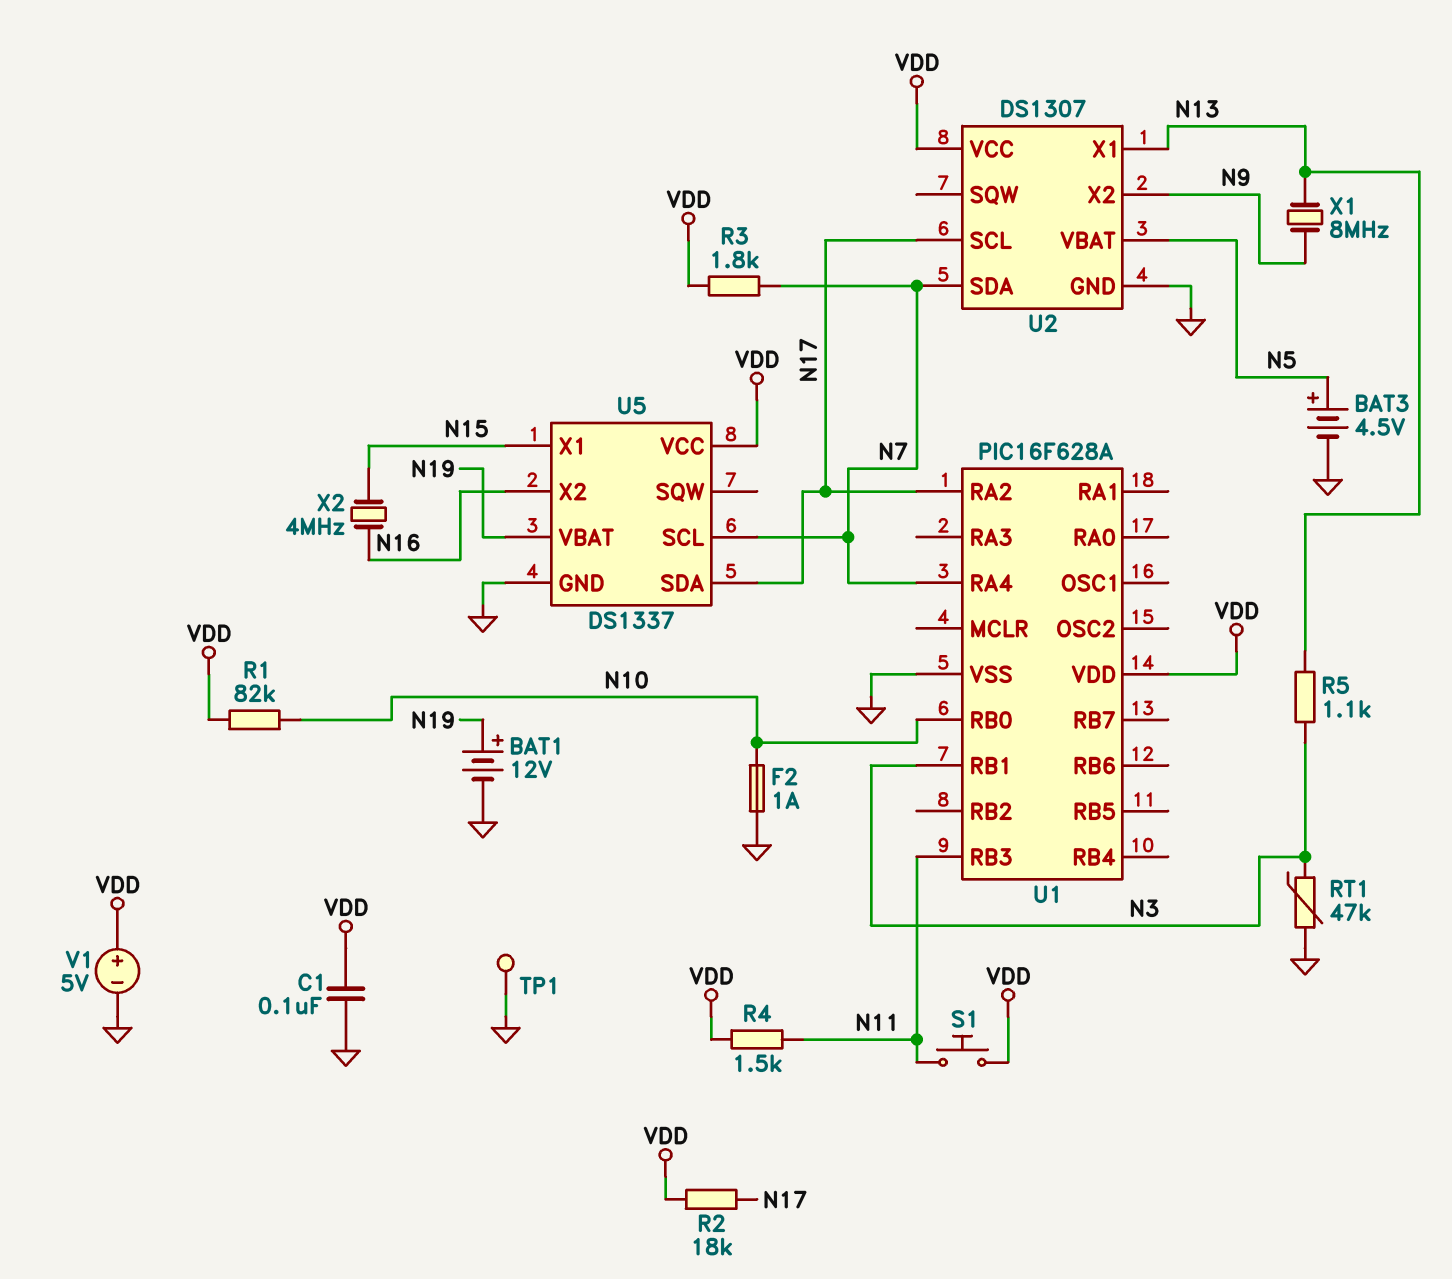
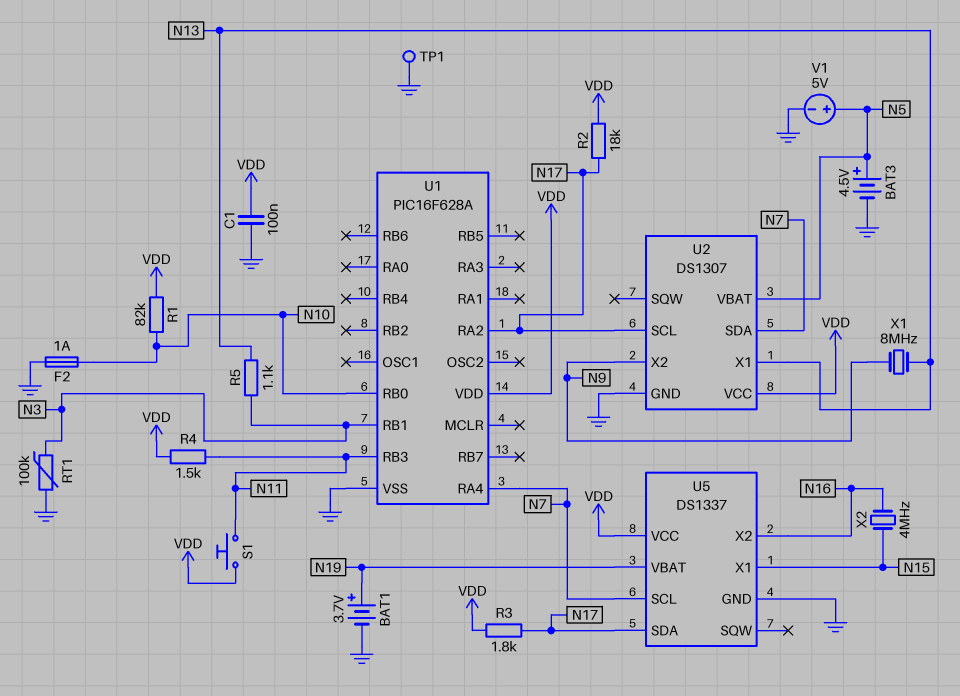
BAT1: 12V (plus N19, minus GND) -> 3.7V (plus N19, minus GND)
R3: 1.8k (N7, VDD) -> 1.8k (N17, VDD)
RT1: 47k (GND, N3) -> 100k (GND, N3)
V1: 5V (plus VDD, minus GND) -> 5V (plus N5, minus GND)

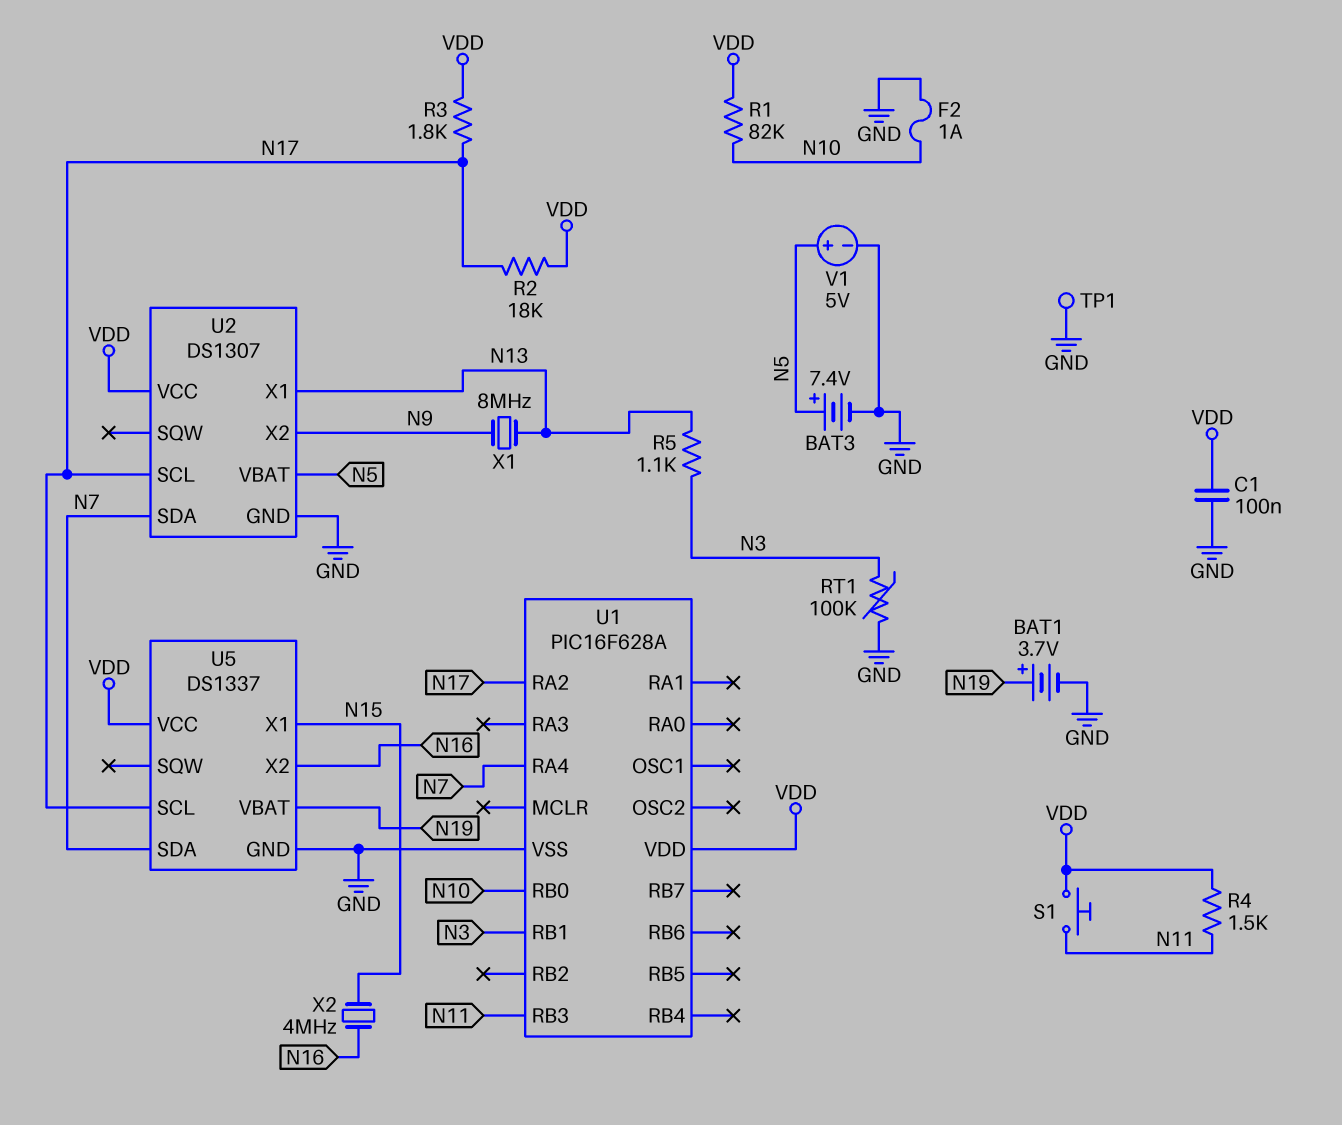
BAT3: 4.5V (plus N5, minus GND) -> 7.4V (plus N5, minus GND)
U5 pin SCL: N7 -> N17
U5 pin SDA: N17 -> N7

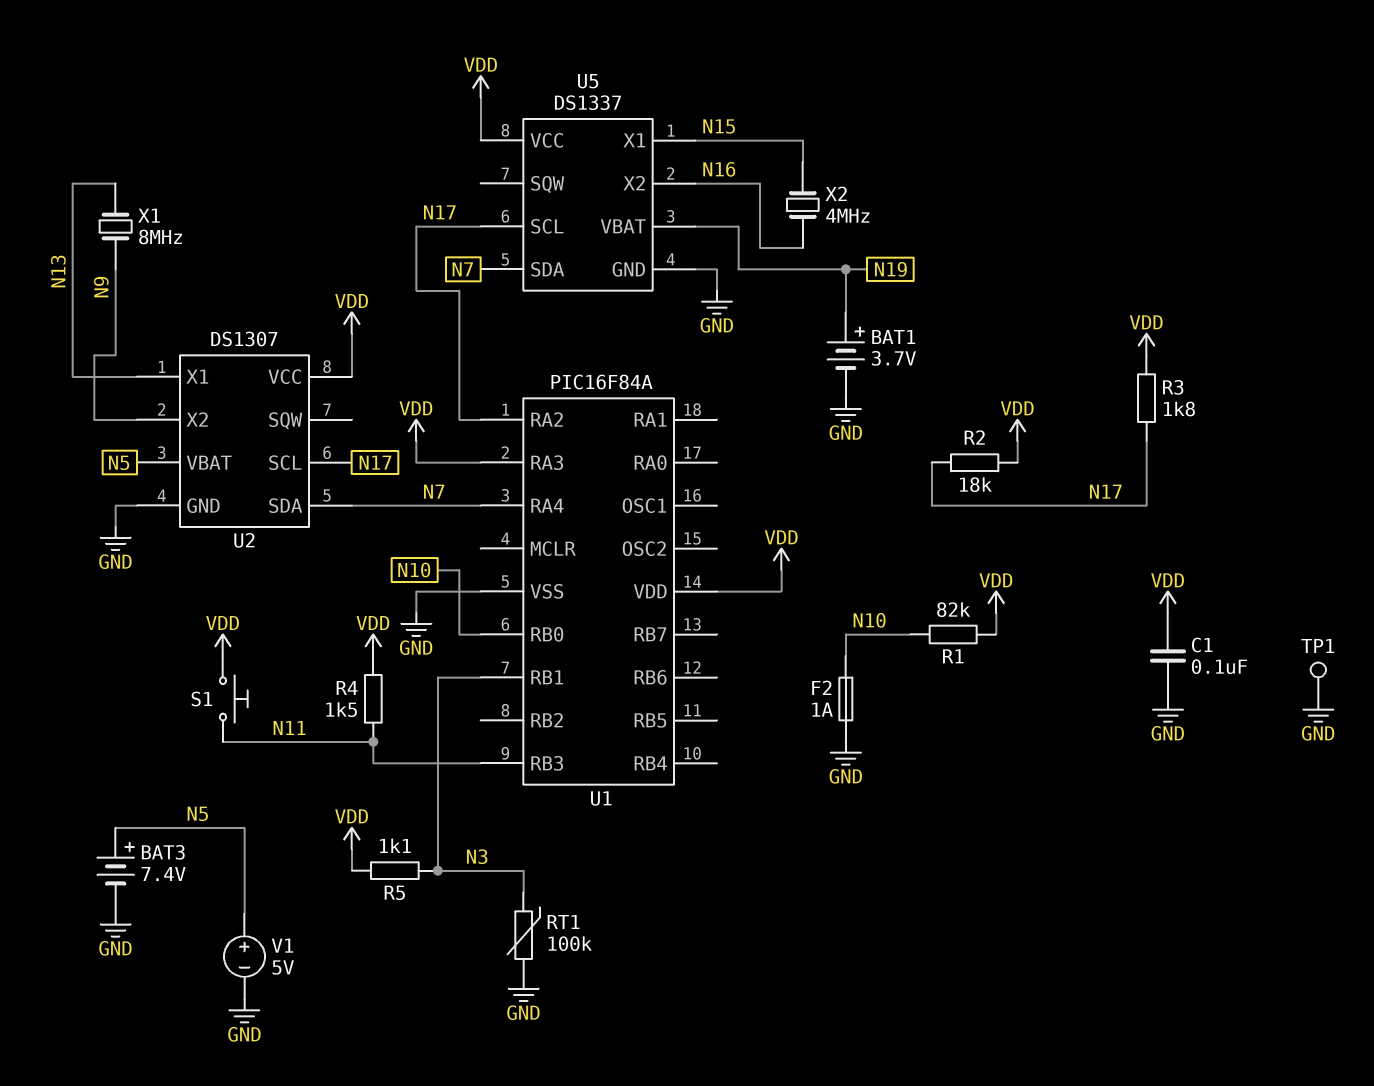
R5: 1.1k (N3, N13) -> 1.1k (N3, VDD)
U1: PIC16F628A -> PIC16F84A
U1 pin RA3: none -> VDD

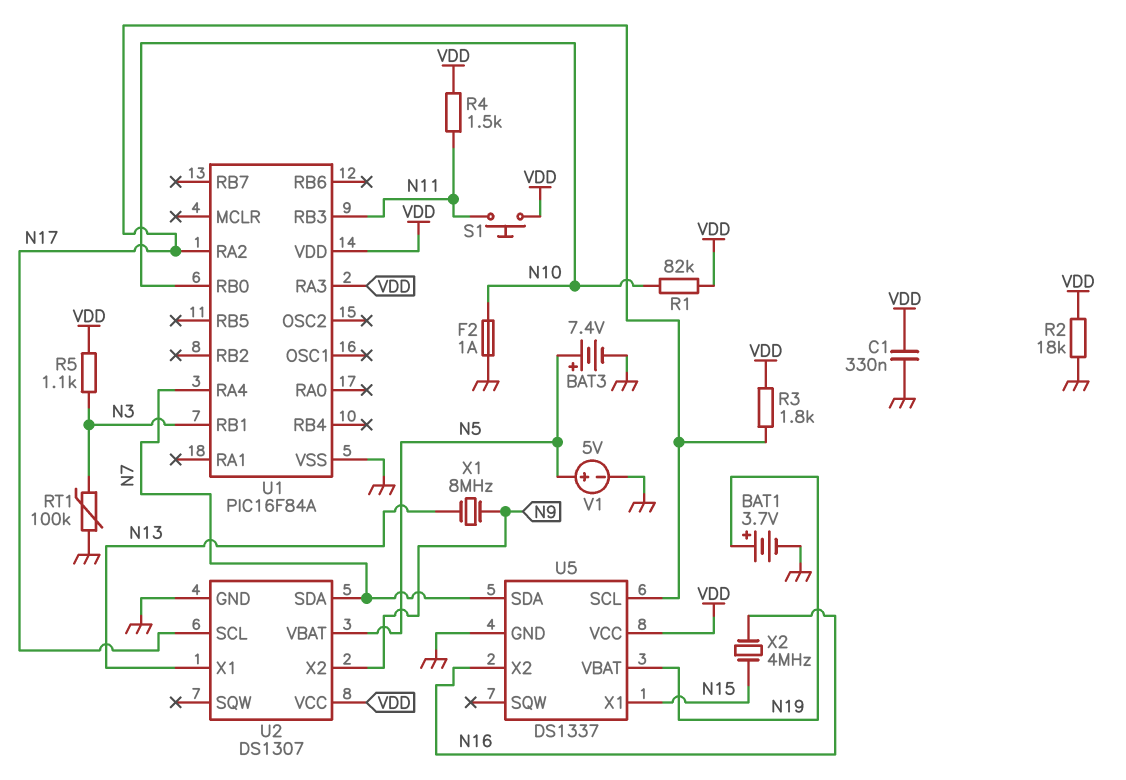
C1: 100nF (GND, VDD) -> 330nF (GND, VDD)
R2: 18k (N17, VDD) -> 18k (GND, VDD)
TP1: test point (GND) -> none

